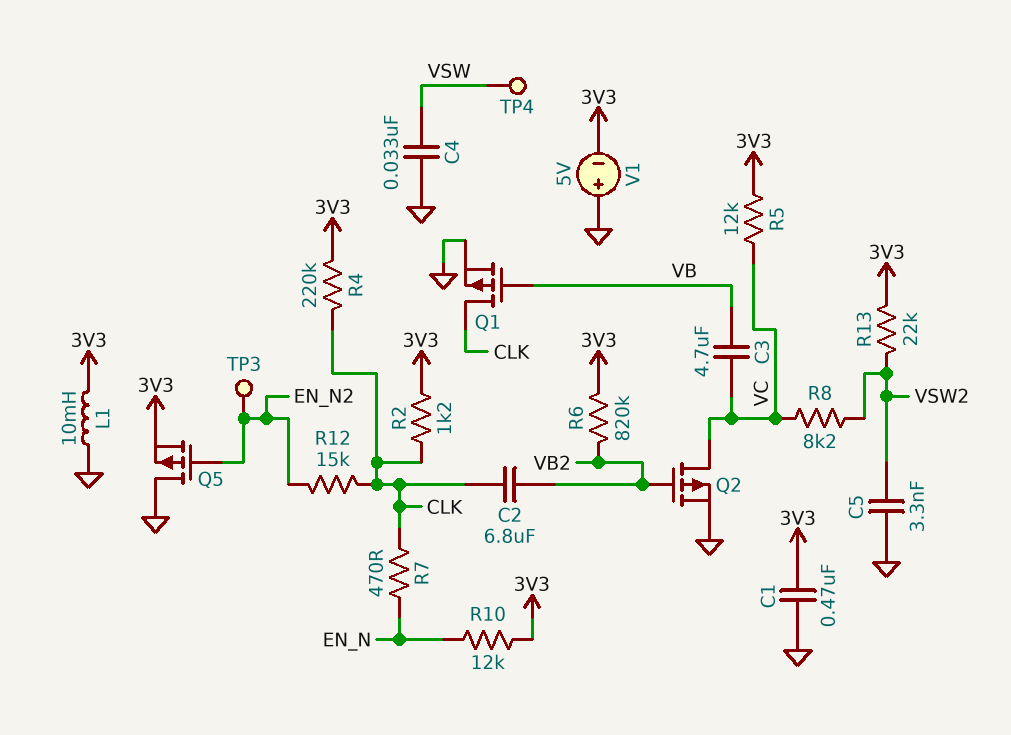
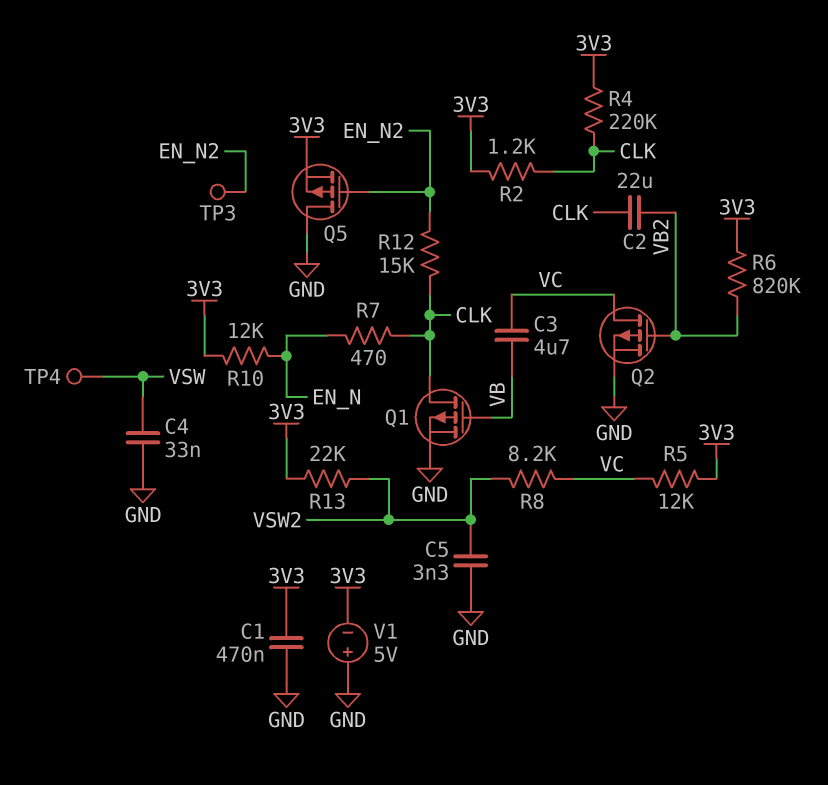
C2: 6.8uF (CLK, VB2) -> 22uF (CLK, VB2)
L1: 10mH (3V3, GND) -> none

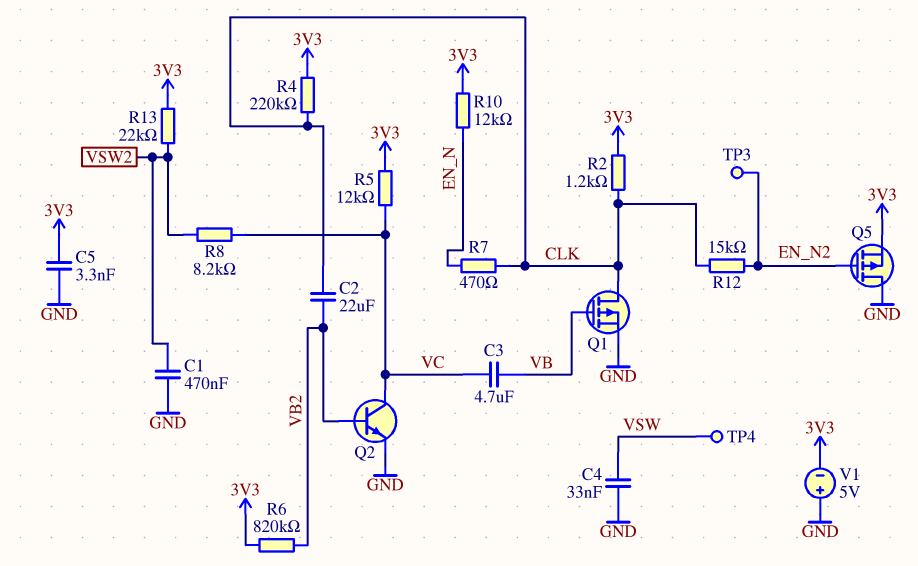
C1: 470nF (3V3, GND) -> 470nF (GND, VSW2)
C5: 3.3nF (GND, VSW2) -> 3.3nF (3V3, GND)
Q2: PMOS (G VB2, D VC, S GND) -> NPN (B VB2, C VC, E GND)

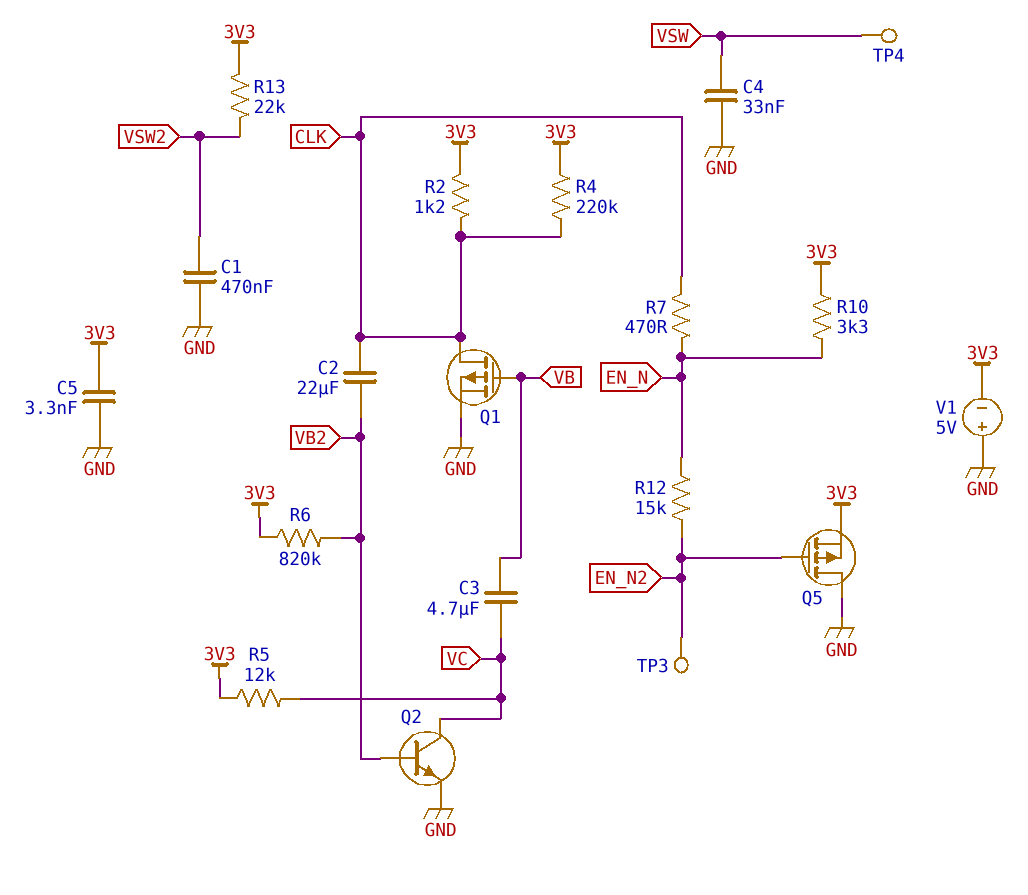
R8: 8.2k (VC, VSW2) -> none
R10: 12k (3V3, EN_N) -> 3.3k (3V3, EN_N)
R12: 15k (CLK, EN_N2) -> 15k (EN_N, EN_N2)

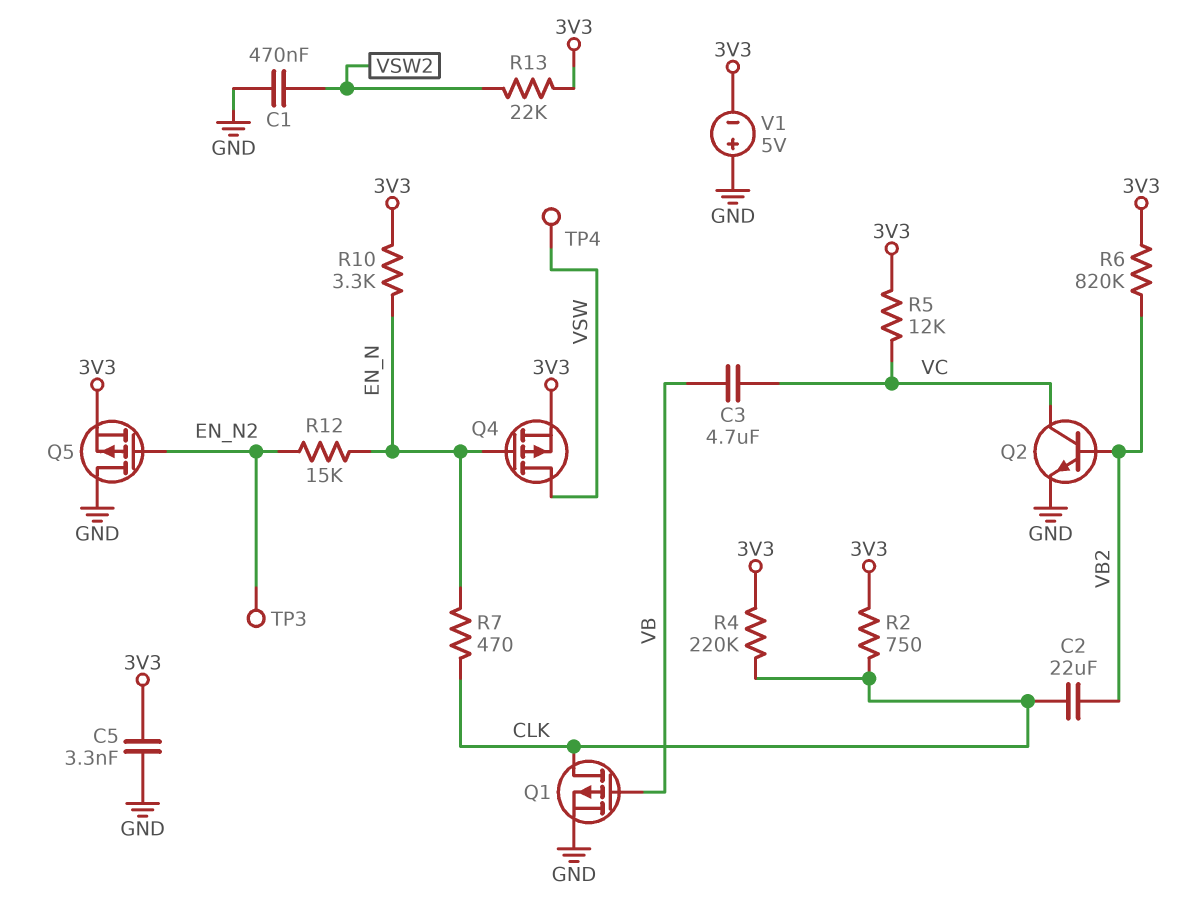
C4: 33nF (GND, VSW) -> none
Q4: none -> PMOS (G EN_N, D VSW, S 3V3)
R2: 1.2k (3V3, CLK) -> 750 (3V3, CLK)

